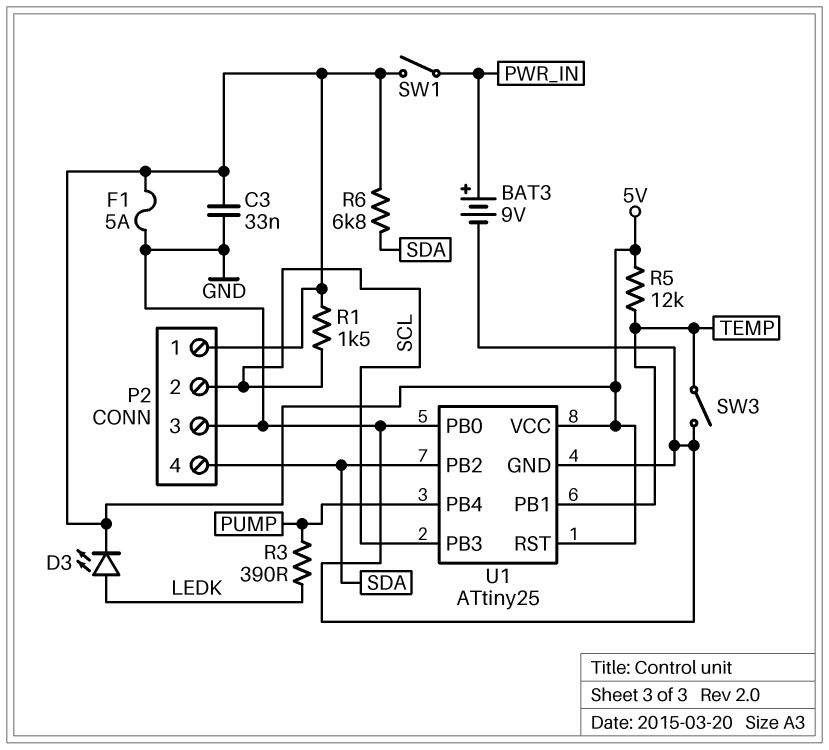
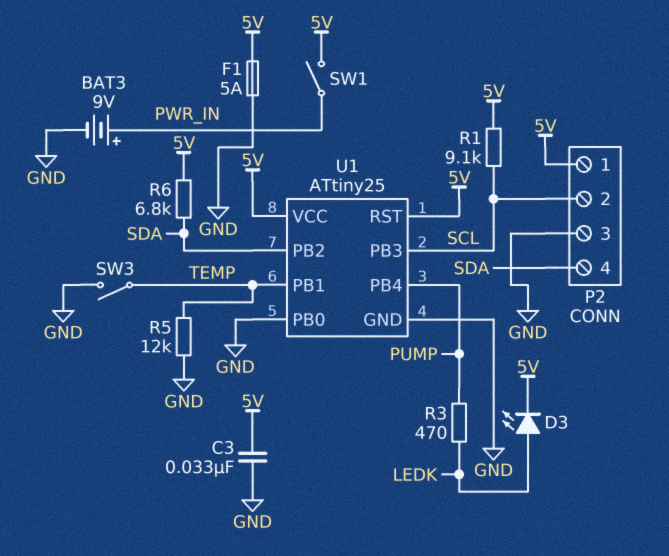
R1: 1.5k (5V, SCL) -> 9.1k (5V, SCL)
R3: 390 (LEDK, PUMP) -> 470 (LEDK, PUMP)
R5: 12k (5V, TEMP) -> 12k (GND, TEMP)

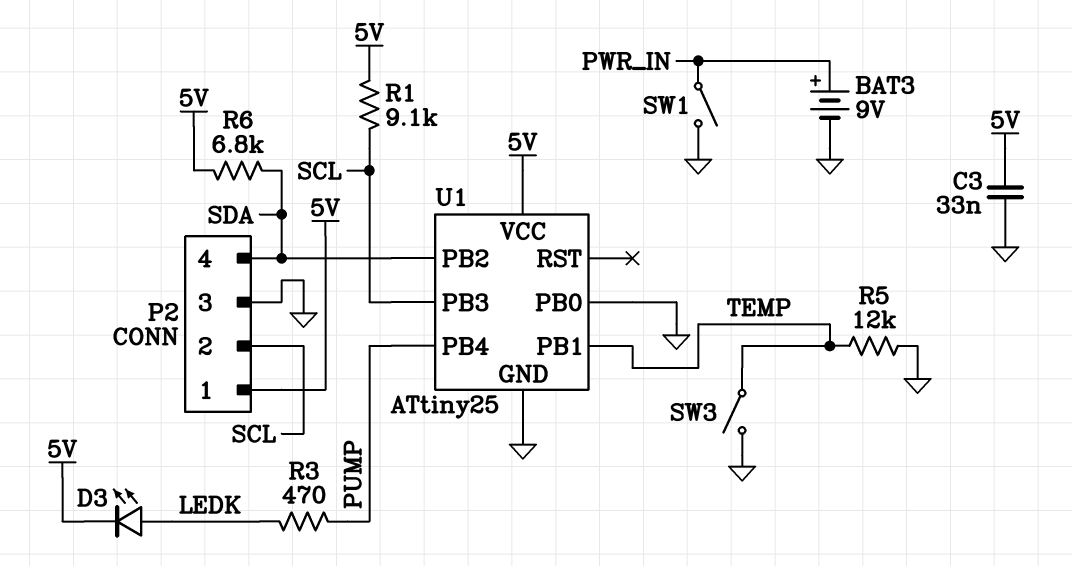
F1: 5A (5V, GND) -> none
SW1: switch (5V, PWR_IN) -> switch (GND, PWR_IN)
U1 pin RST: 5V -> none

